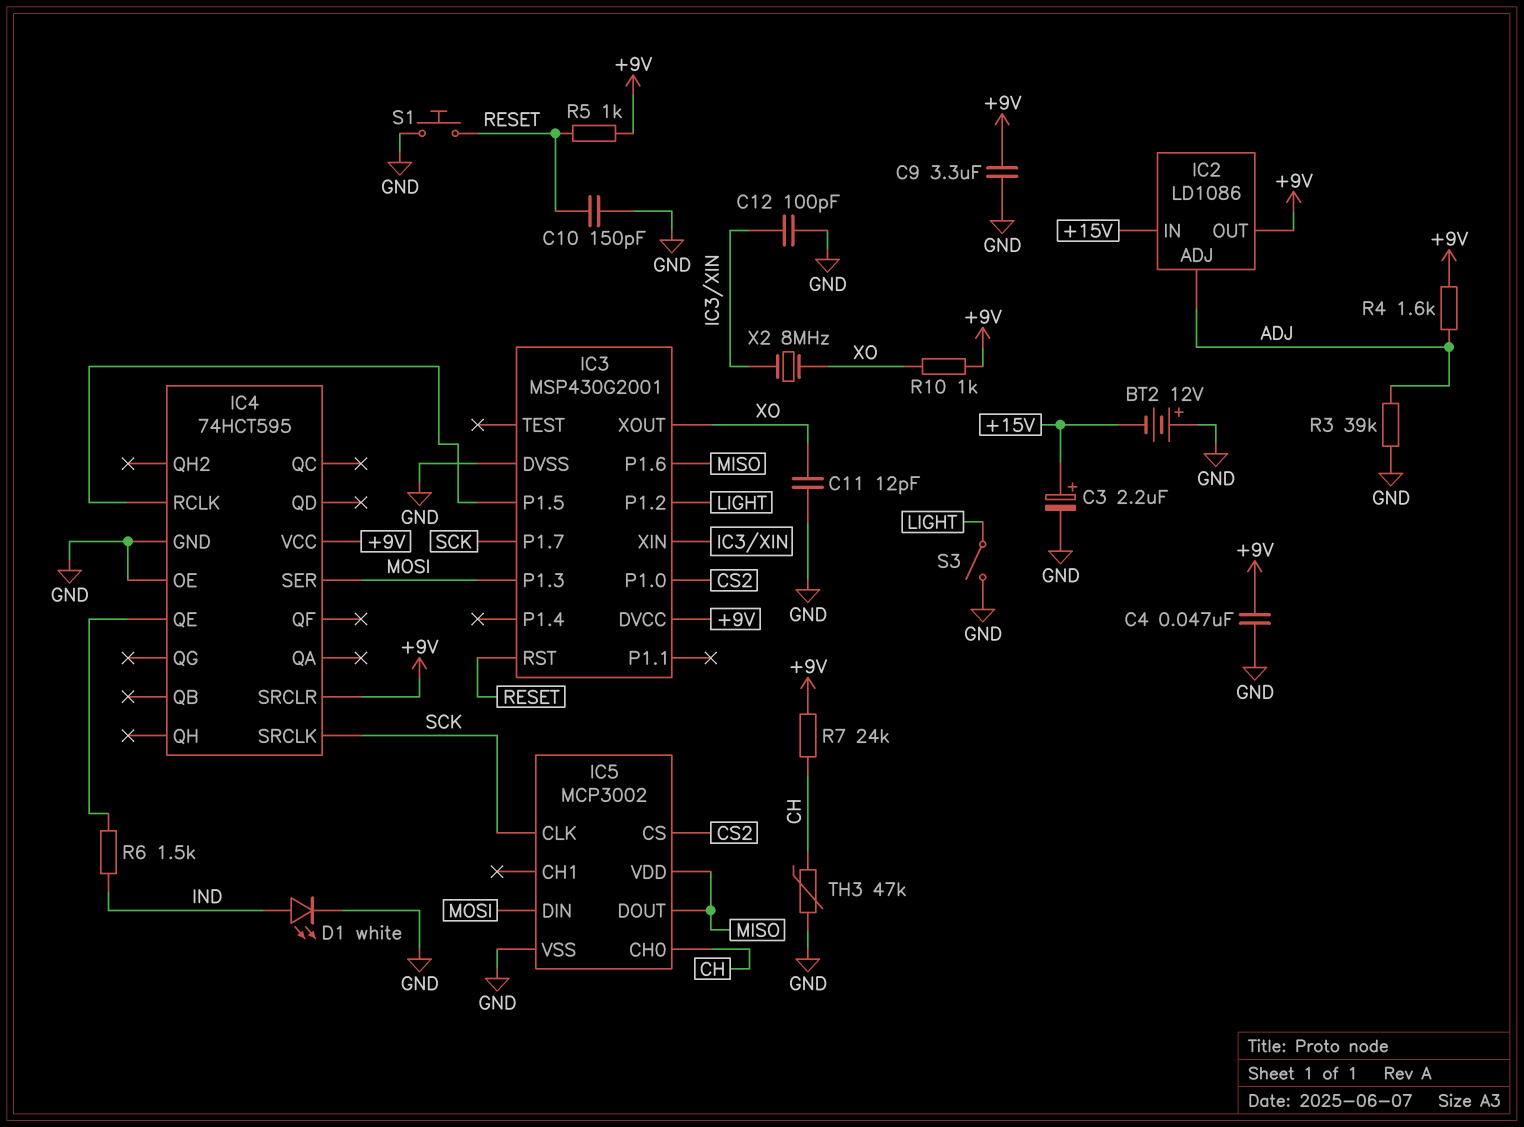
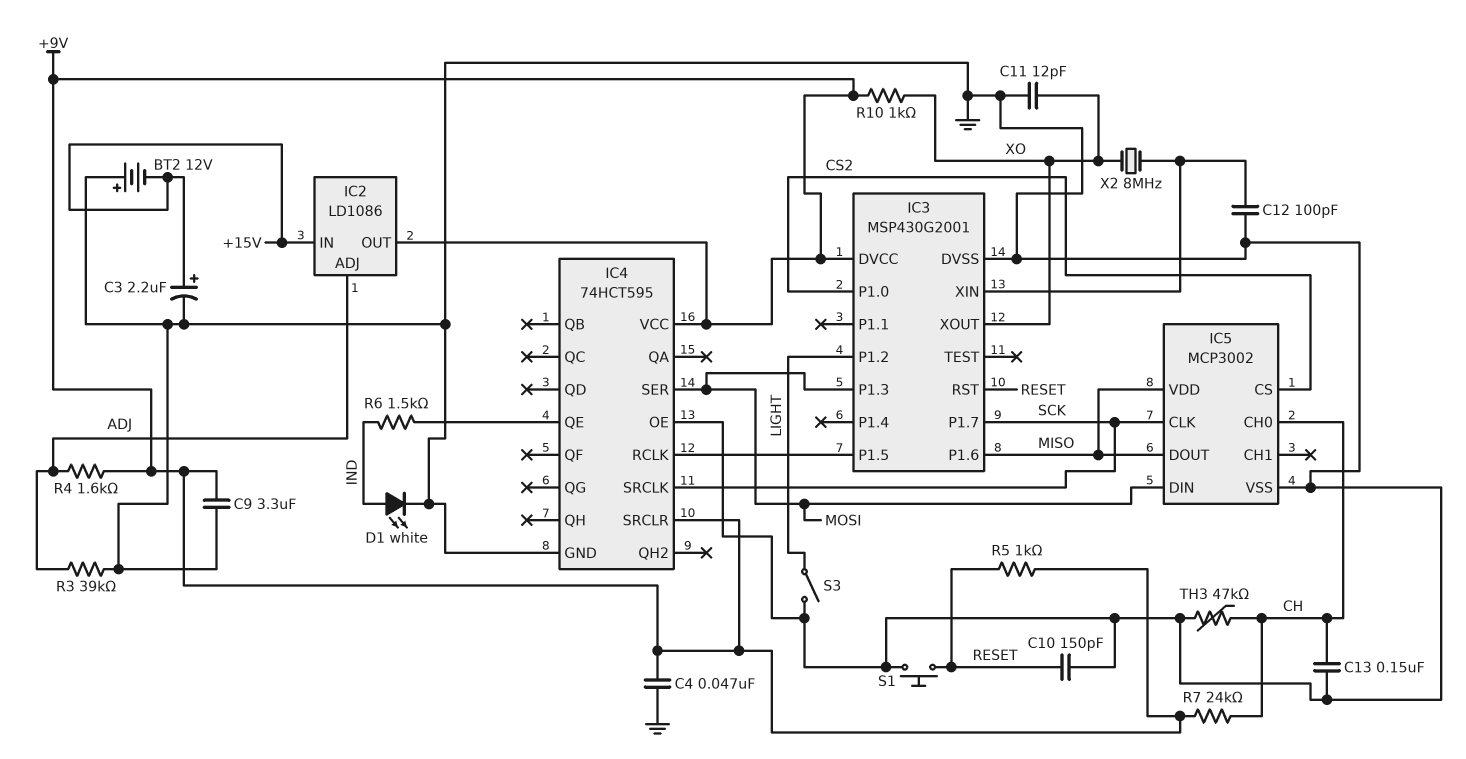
C13: none -> 150nF (CH, GND)

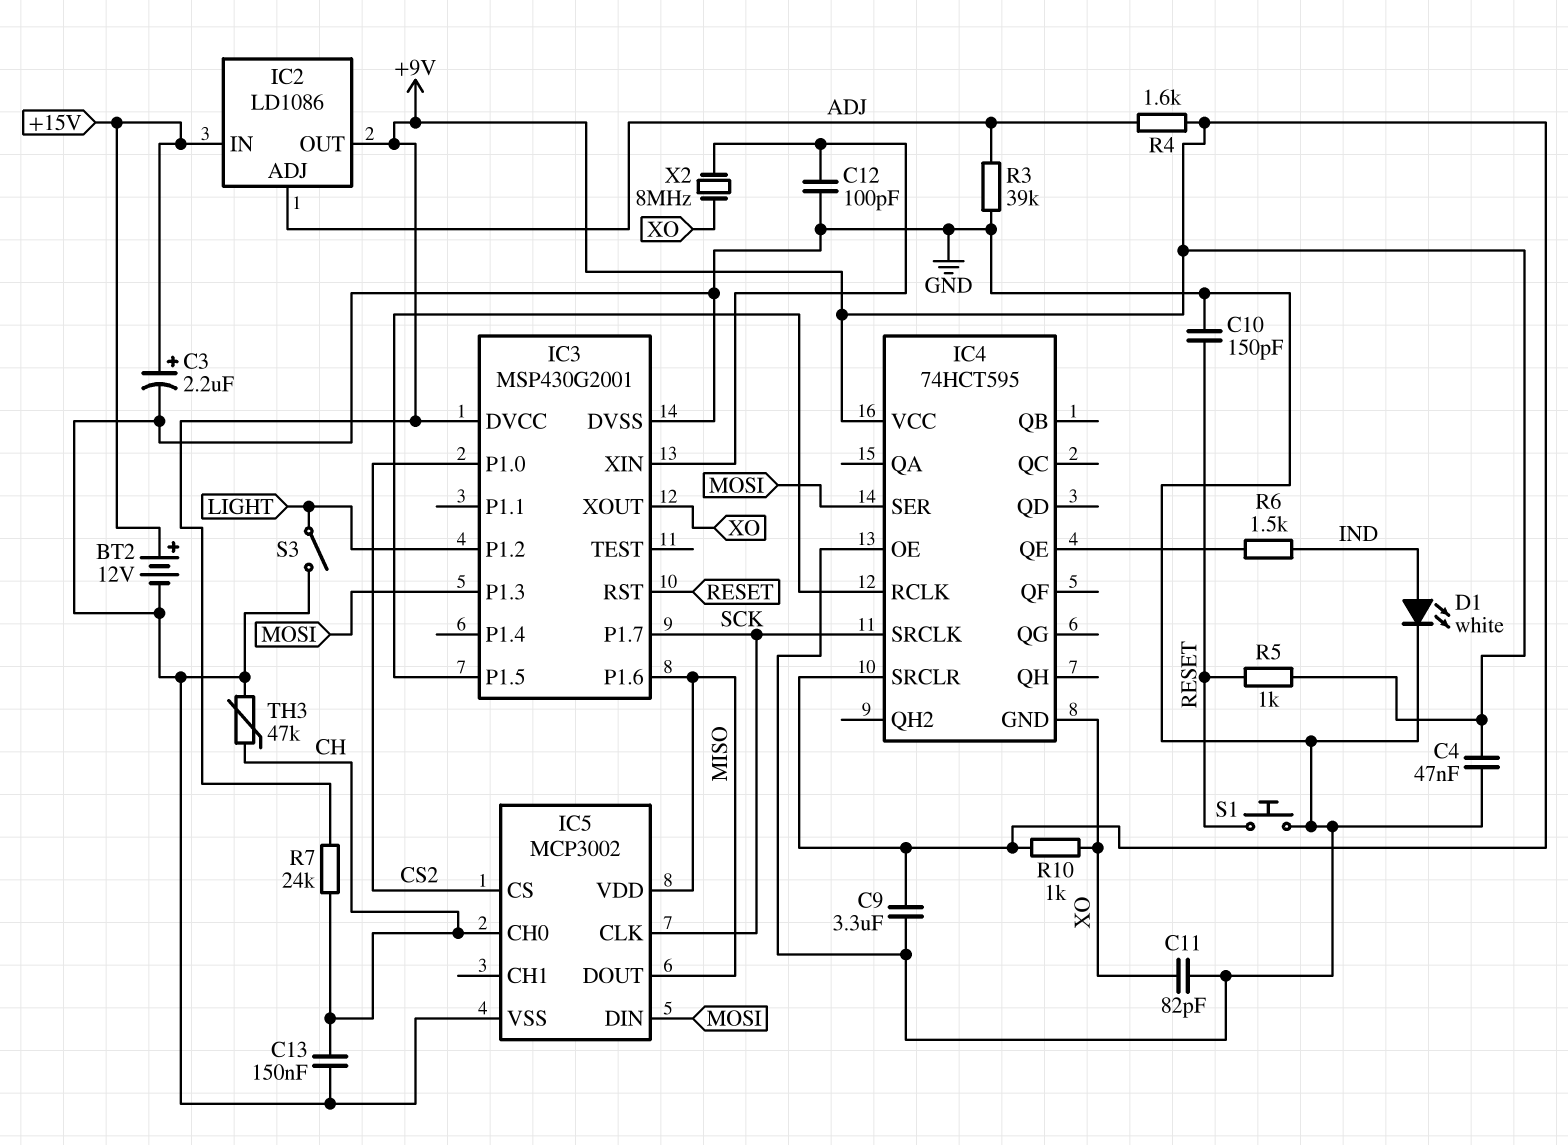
BT2: 12V (plus GND, minus +15V) -> 12V (plus +15V, minus GND)
C11: 12pF (GND, XO) -> 82pF (GND, XO)
IC4 pin GND: GND -> XO

